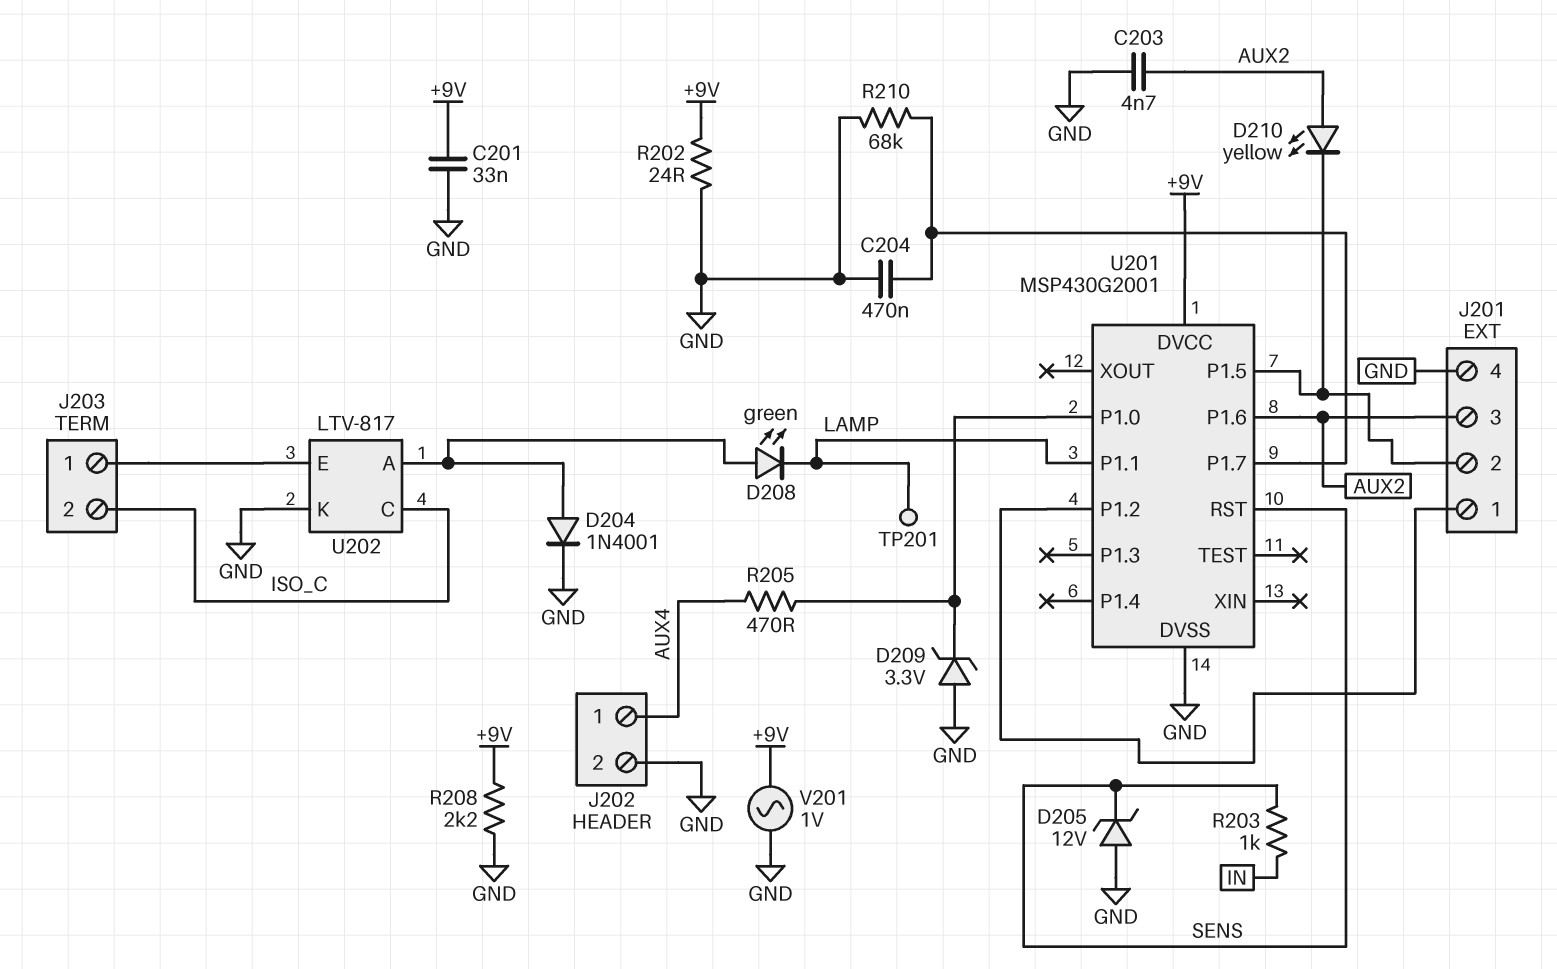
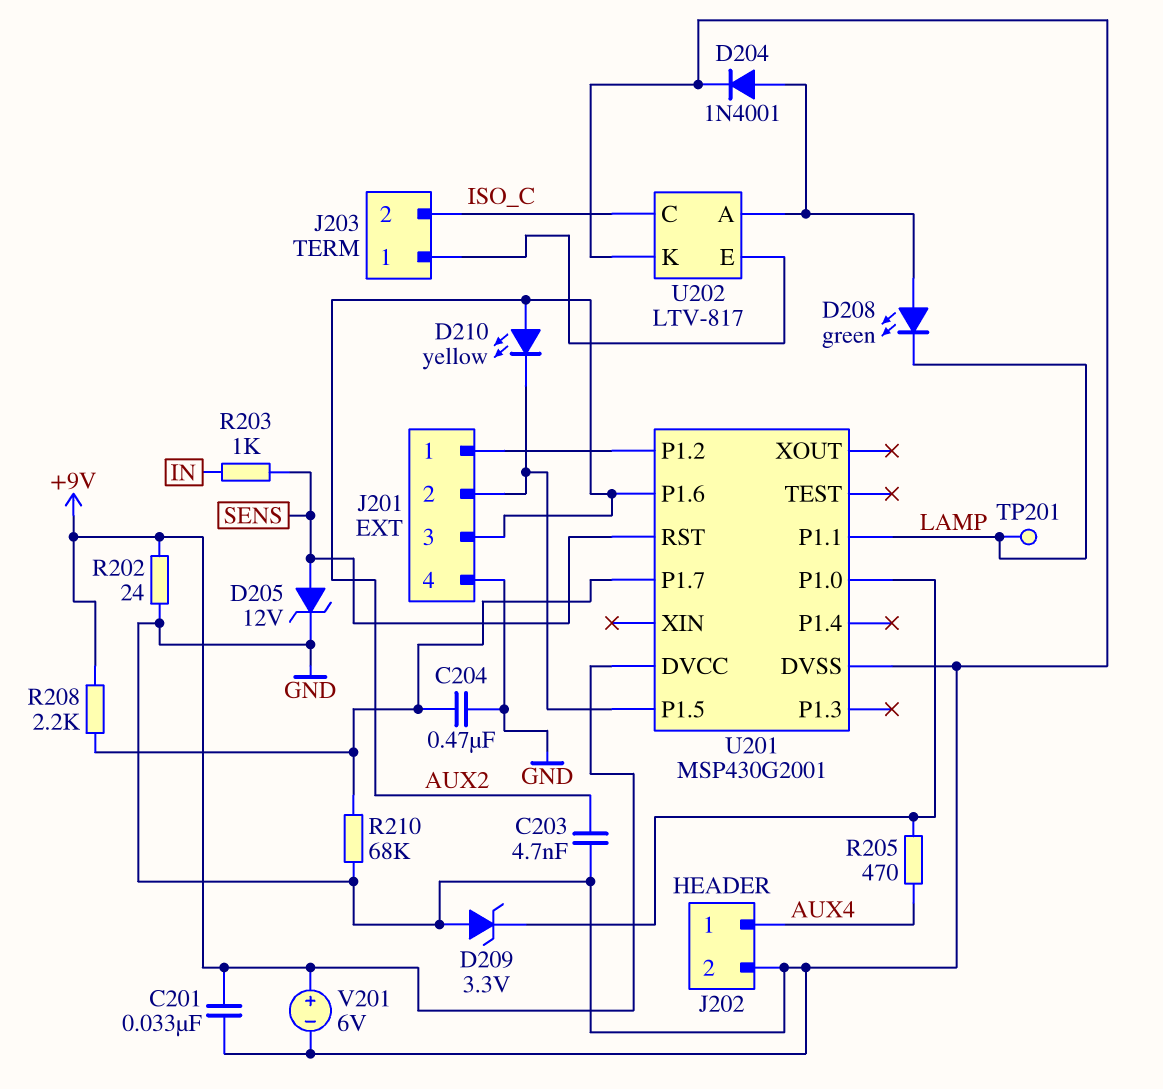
D205: zener 12V (A GND, K SENS) -> zener 12V (A SENS, K GND)
R208: 2.2k (+9V, GND) -> 2.2k (+9V, U201/P1.7)
V201: AC 1V (+9V, GND) -> 6V (plus +9V, minus GND)

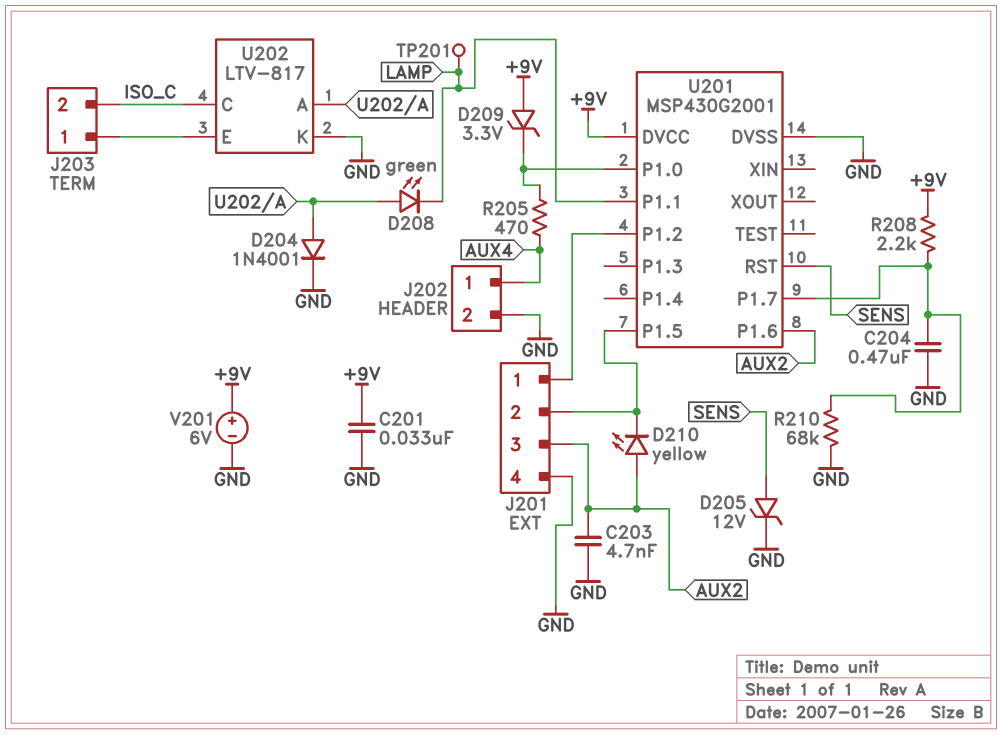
D209: zener 3.3V (A GND, K U201/P1.0) -> zener 3.3V (A +9V, K U201/P1.0)
R202: 24 (+9V, GND) -> none
R203: 1k (IN, SENS) -> none

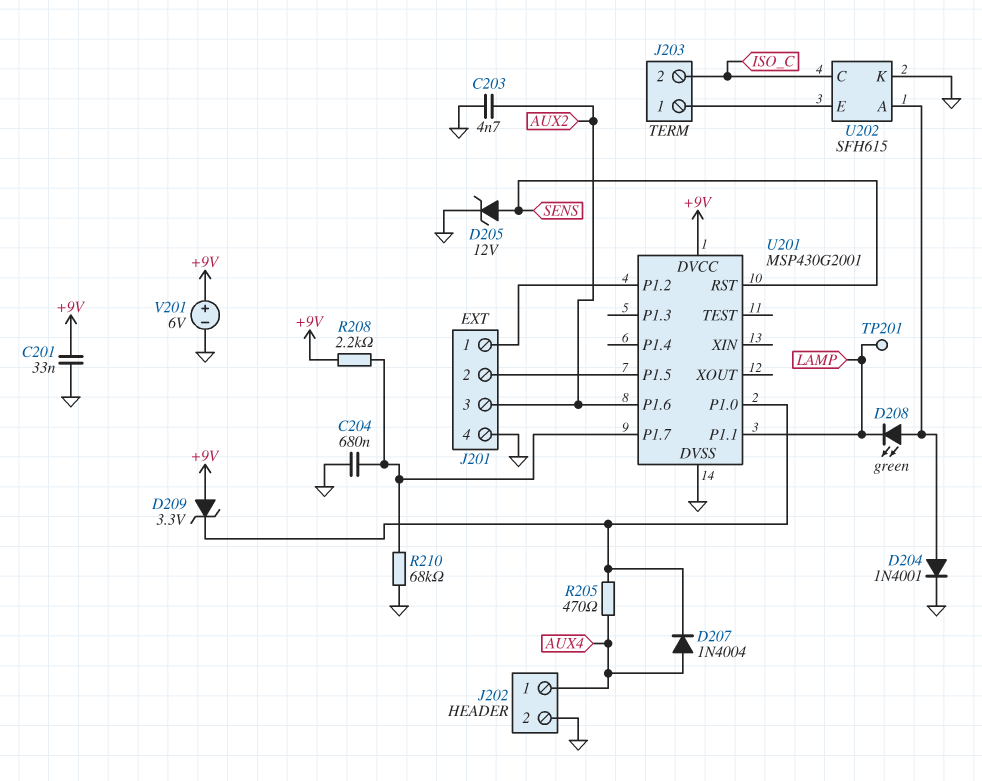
C204: 470nF (GND, U201/P1.7) -> 680nF (GND, U201/P1.7)
D207: none -> diode 1N4004 (A AUX4, K U201/P1.0)
D210: LED yellow (A AUX2, K J201/2) -> none
U202: LTV-817 -> SFH615

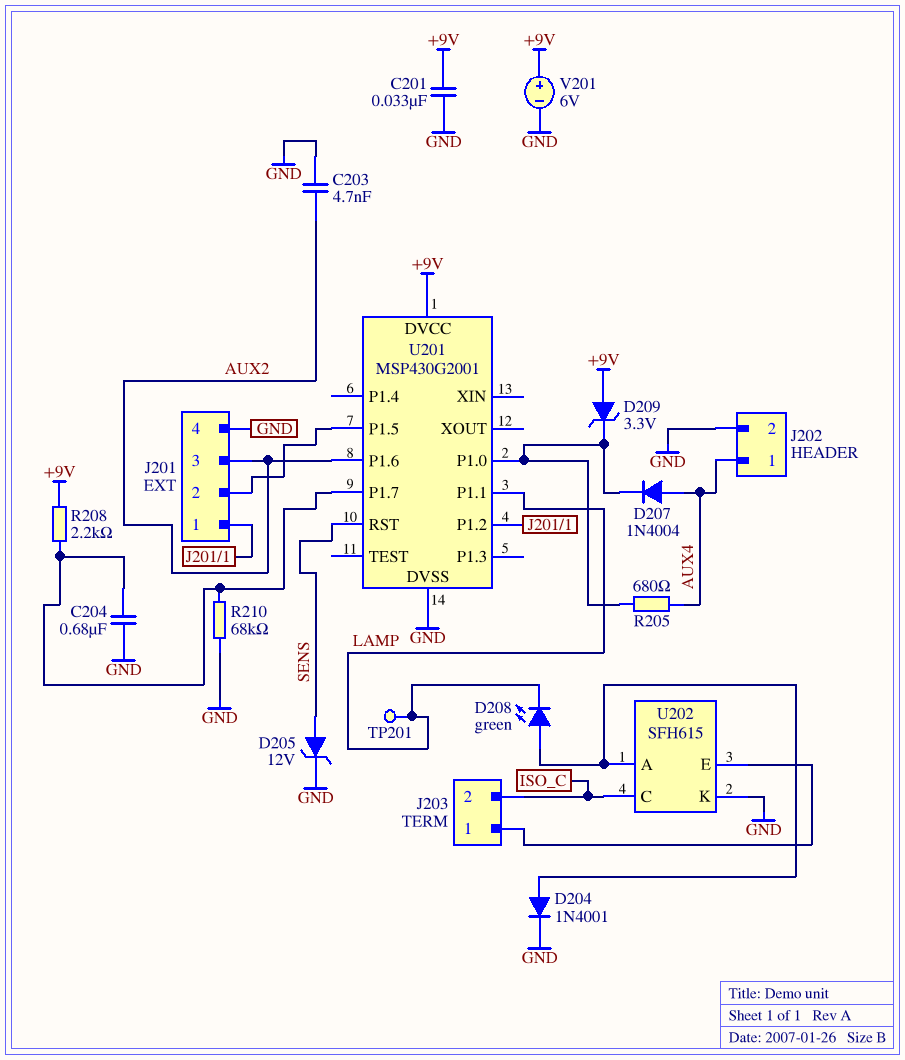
R205: 470 (AUX4, U201/P1.0) -> 680 (AUX4, U201/P1.0)

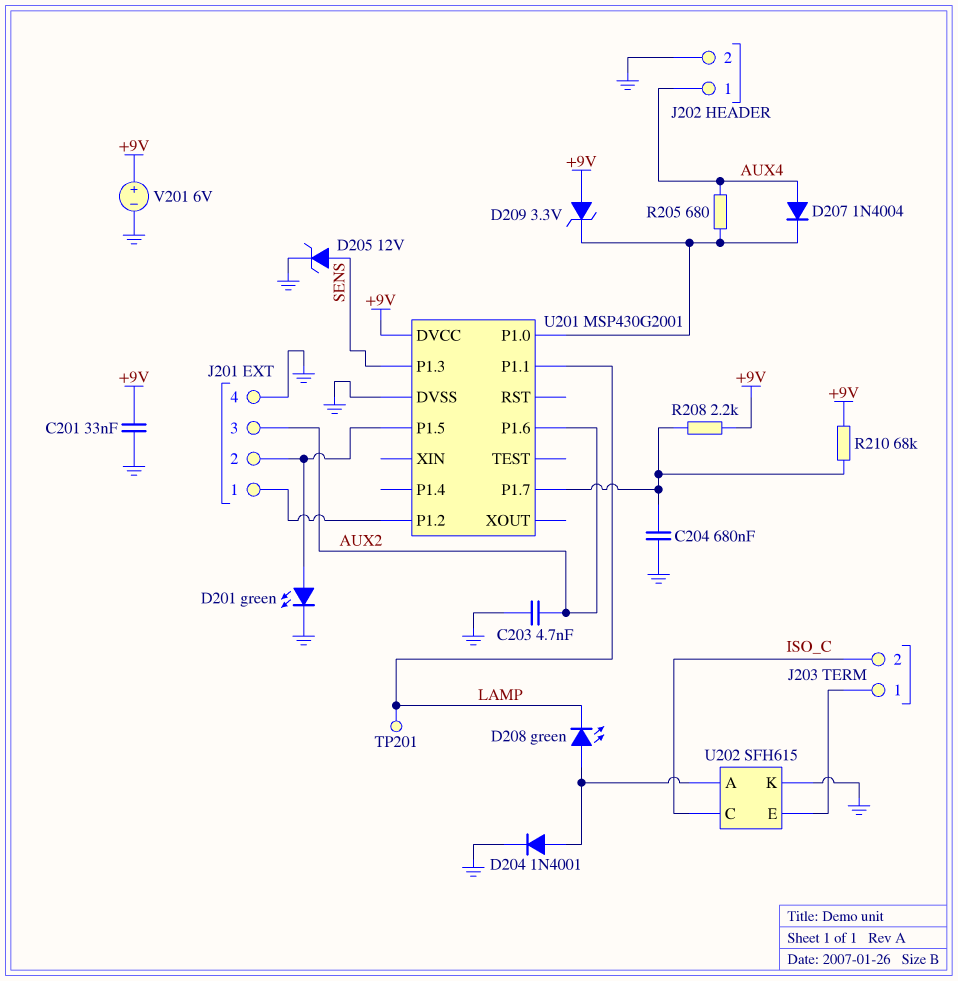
D201: none -> LED green (A J201/2, K GND)
R210: 68k (GND, U201/P1.7) -> 68k (+9V, U201/P1.7)
U201 pin P1.3: none -> SENS
U201 pin RST: SENS -> none

